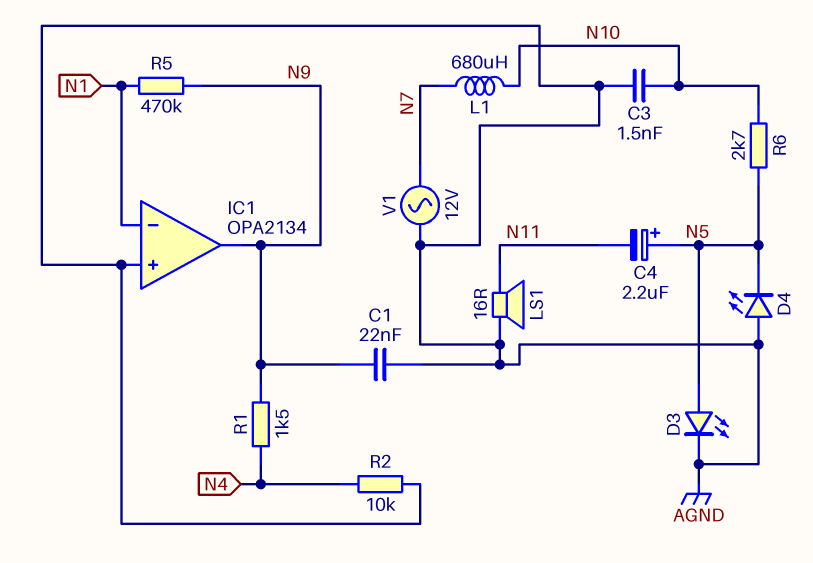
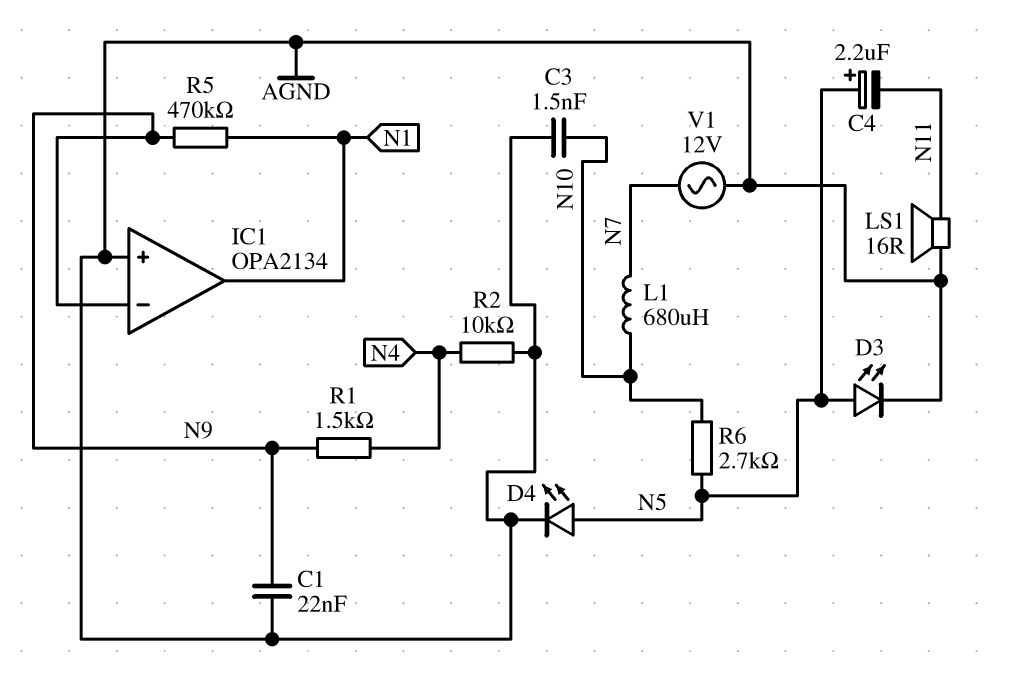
D4: LED (A AGND, K N5) -> LED (A N5, K AGND)
IC1 pin in-: N1 -> N9
IC1 pin out: N9 -> N1

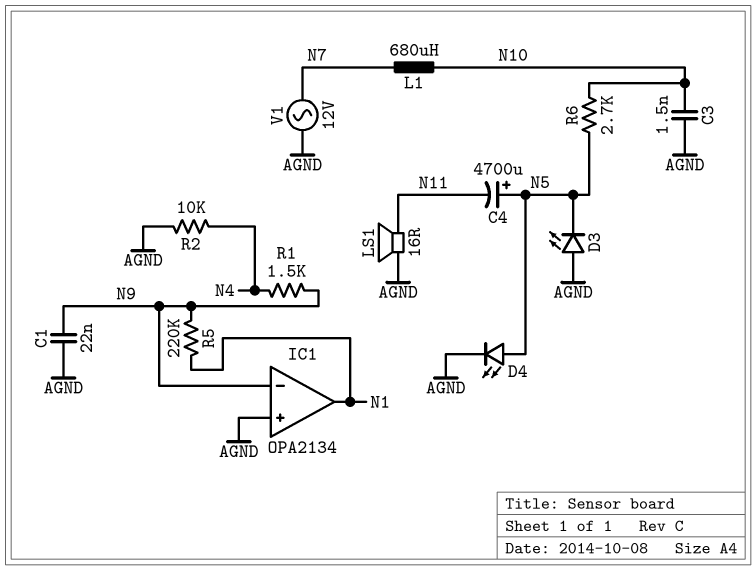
C4: 2.2uF (plus N5, minus N11) -> 4700uF (plus N5, minus N11)
D3: LED (A N5, K AGND) -> LED (A AGND, K N5)
R5: 470k (N1, N9) -> 220k (N1, N9)

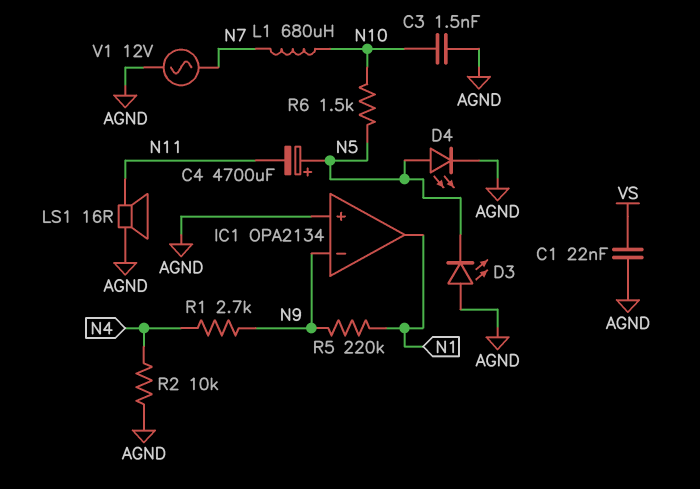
C1: 22nF (AGND, N9) -> 22nF (AGND, VS)
R1: 1.5k (N4, N9) -> 2.7k (N4, N9)
R6: 2.7k (N5, N10) -> 1.5k (N5, N10)

